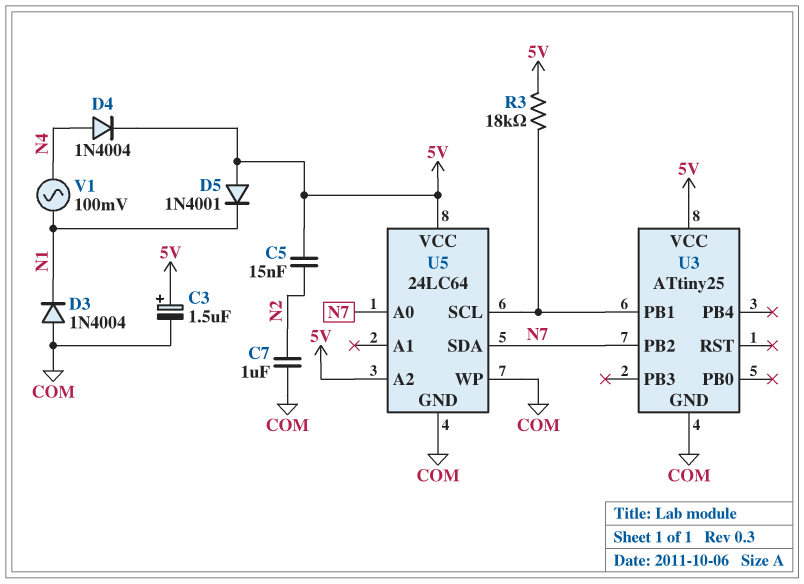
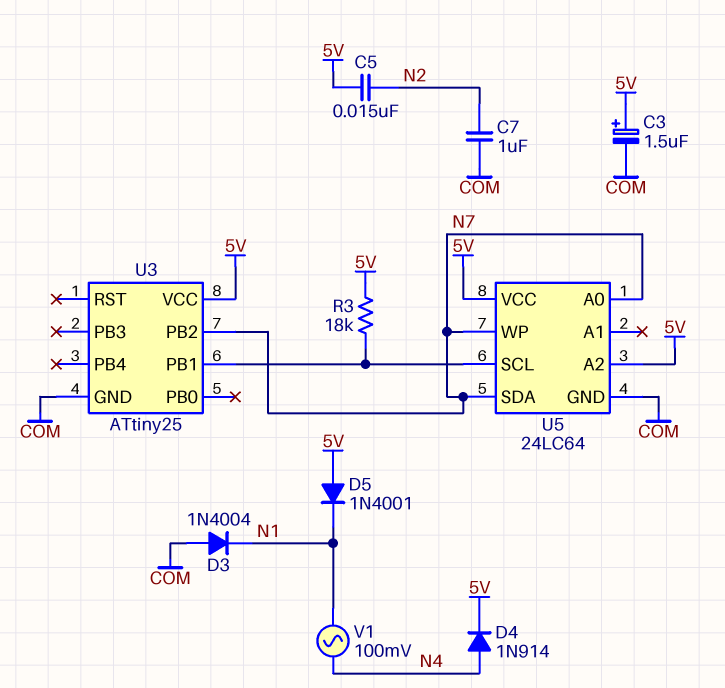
D4: diode 1N4004 (A N4, K 5V) -> diode 1N914 (A N4, K 5V)
U5 pin WP: COM -> N7

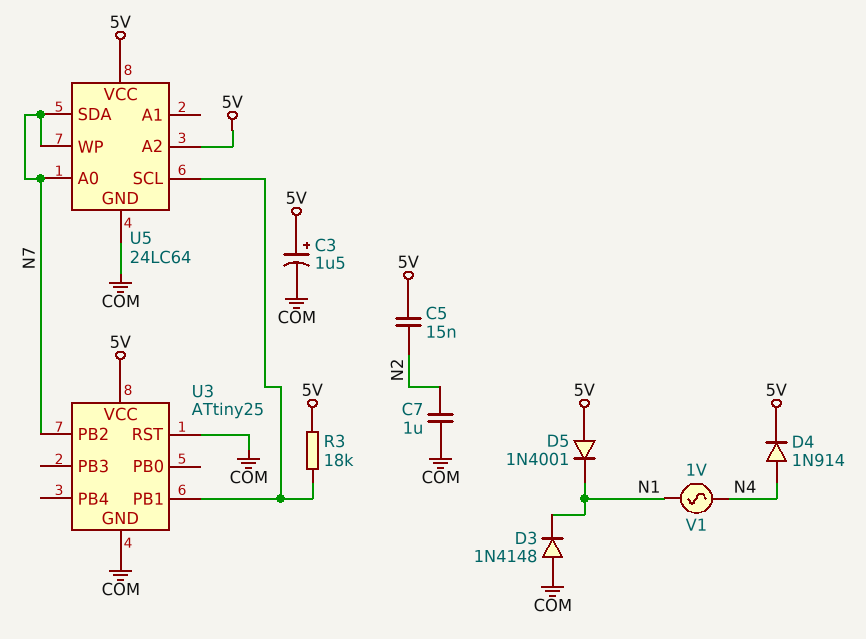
D3: diode 1N4004 (A COM, K N1) -> diode 1N4148 (A COM, K N1)
U3 pin RST: none -> COM
V1: AC 100mV (N1, N4) -> AC 1V (N1, N4)

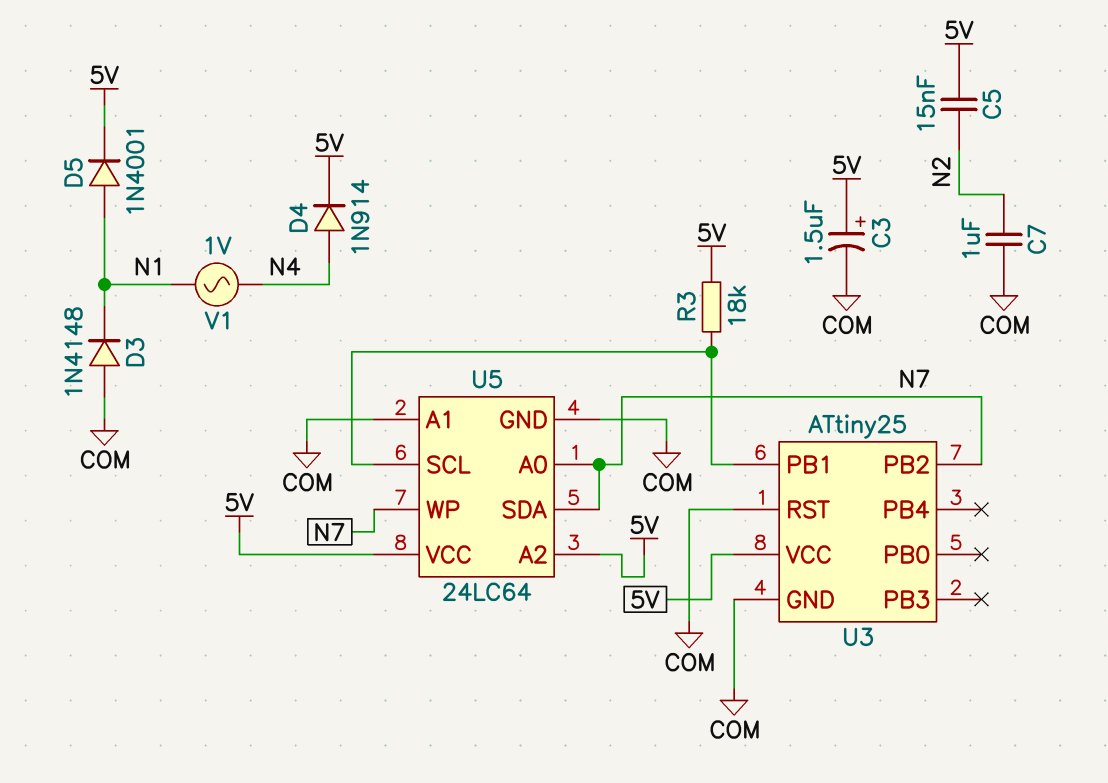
D5: diode 1N4001 (A 5V, K N1) -> diode 1N4001 (A N1, K 5V)
U5 pin A1: none -> COM

